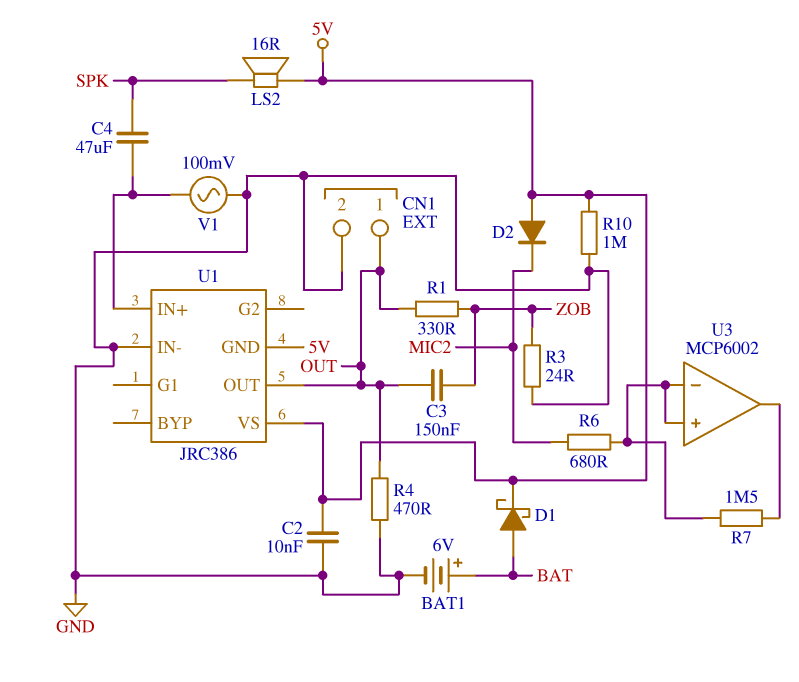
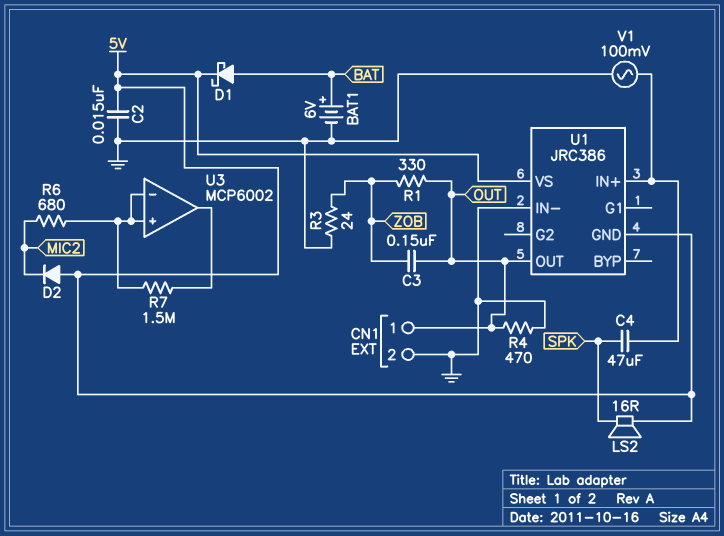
C2: 10nF (5V, GND) -> 15nF (5V, GND)
R10: 1M (5V, GND) -> none

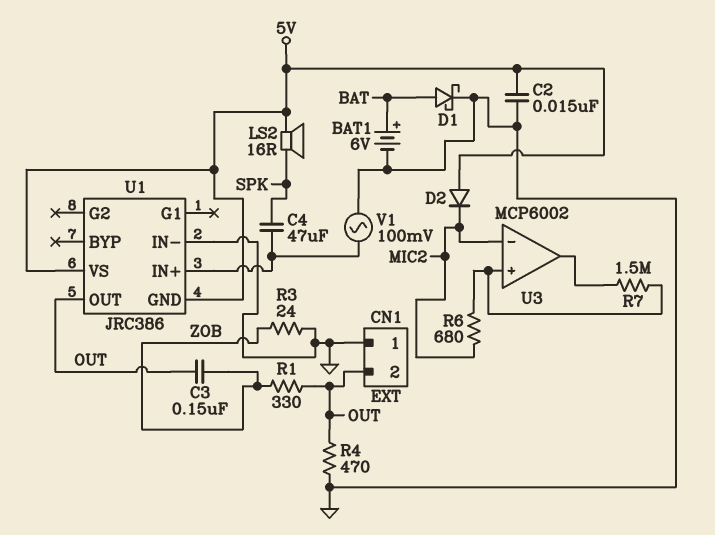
CN1 pin 1: OUT -> GND
CN1 pin 2: GND -> OUT
D1: schottky (A BAT, K 5V) -> schottky (A BAT, K GND)
U3 pin in-: U3/in+ -> MIC2

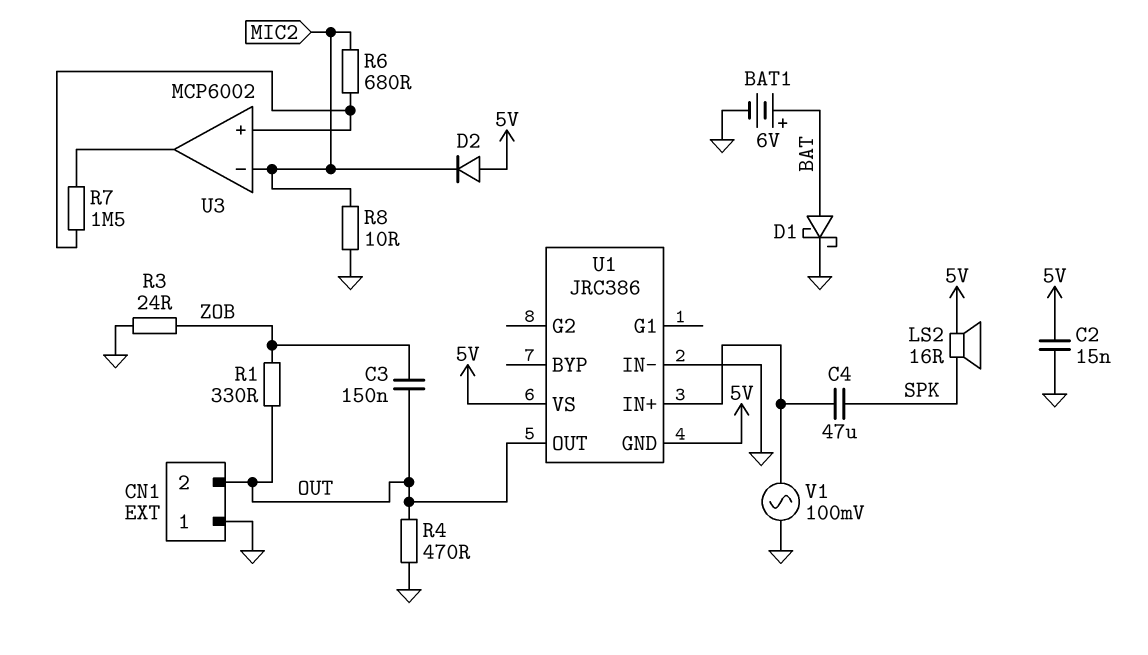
R8: none -> 10 (GND, MIC2)

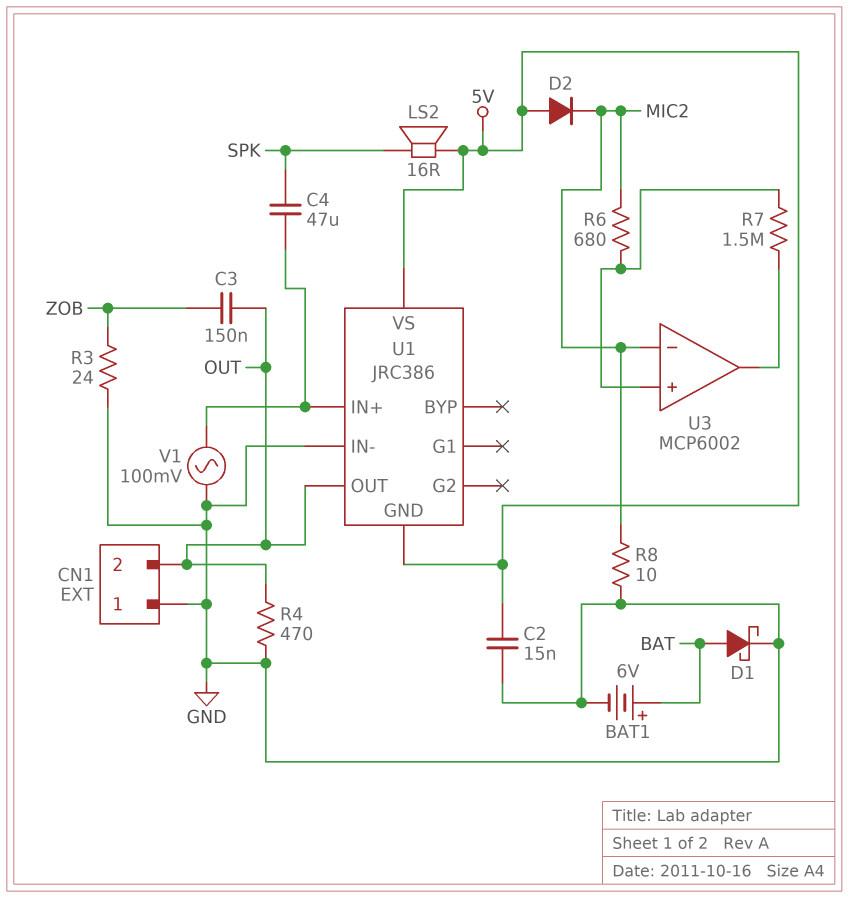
R1: 330 (OUT, ZOB) -> none

